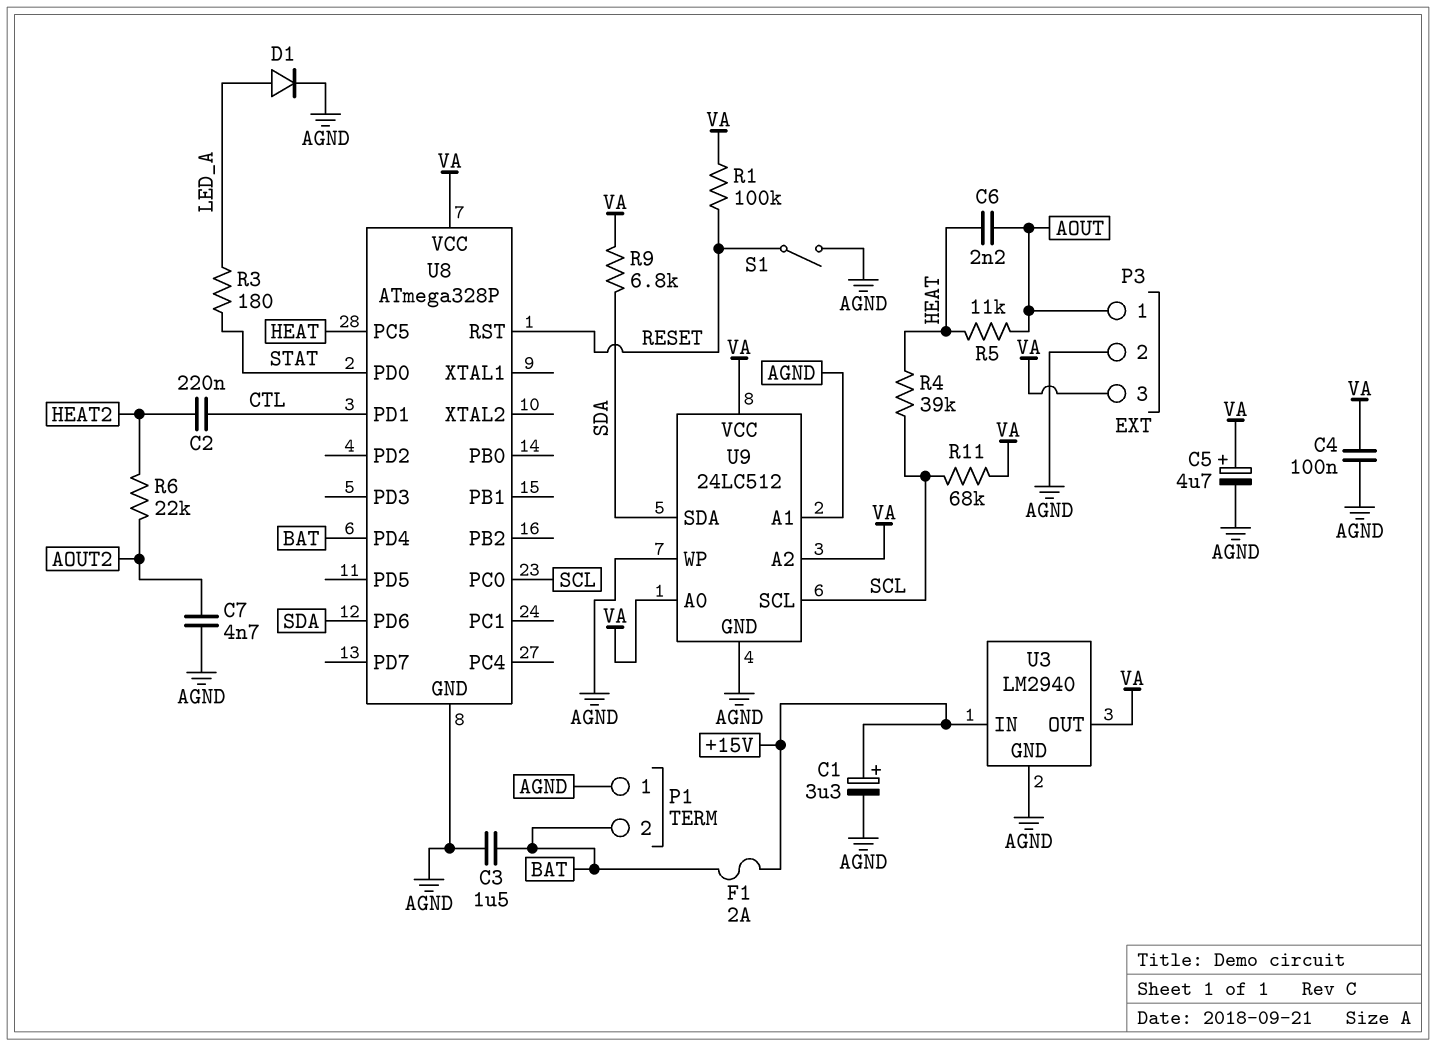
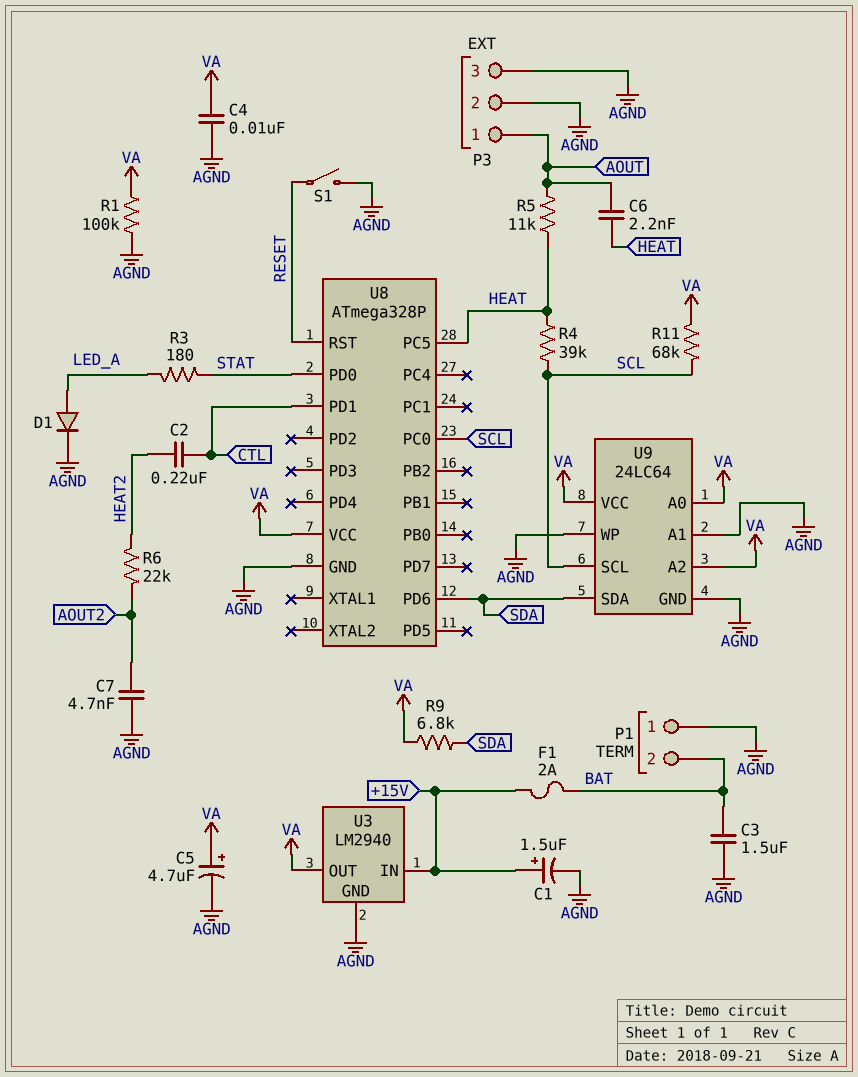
C1: 3.3uF (plus +15V, minus AGND) -> 1.5uF (plus +15V, minus AGND)
C4: 100nF (AGND, VA) -> 10nF (AGND, VA)
P3 pin 3: VA -> AGND
R1: 100k (RESET, VA) -> 100k (AGND, VA)
U8 pin PD4: BAT -> none
U9: 24LC512 -> 24LC64

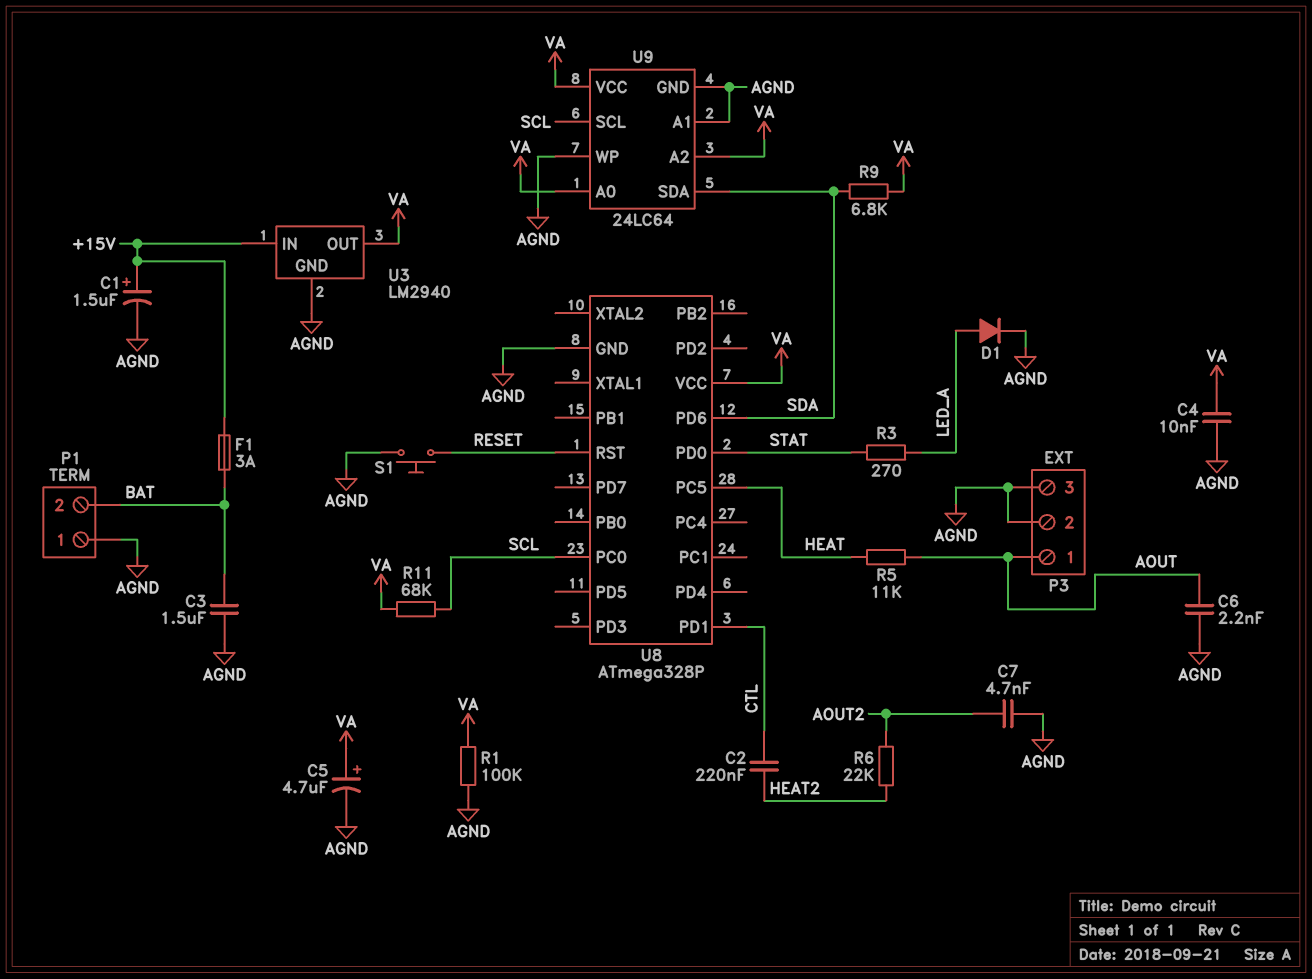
C6: 2.2nF (AOUT, HEAT) -> 2.2nF (AGND, AOUT)
F1: 2A (+15V, BAT) -> 3A (+15V, BAT)
R3: 180 (LED_A, STAT) -> 270 (LED_A, STAT)
R4: 39k (HEAT, SCL) -> none
S1: switch (AGND, RESET) -> button (AGND, RESET)

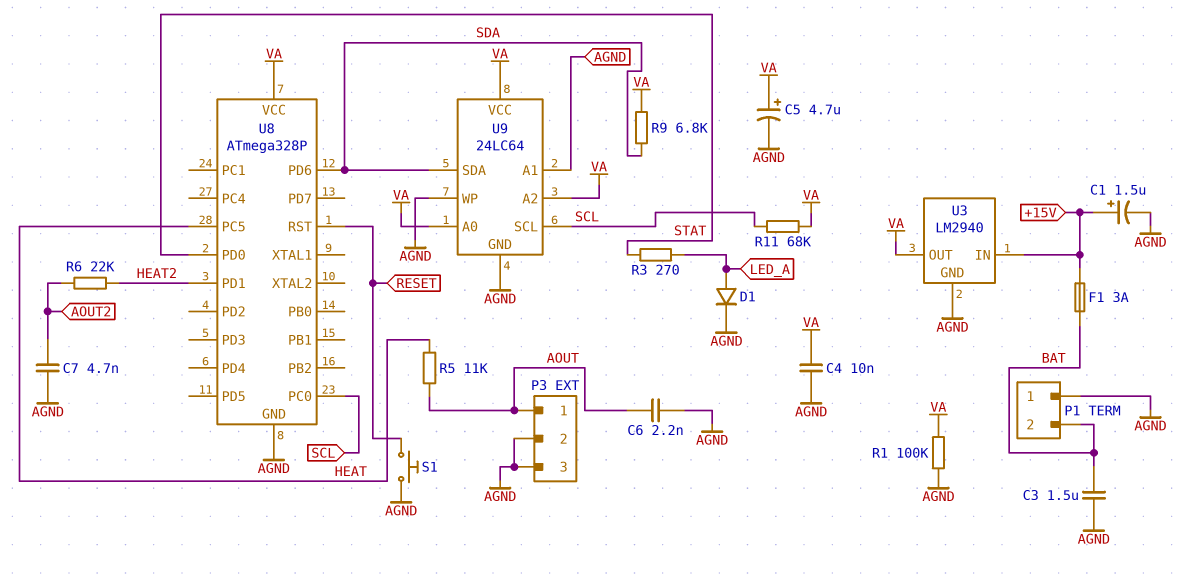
C2: 220nF (CTL, HEAT2) -> none
U8 pin PD1: CTL -> HEAT2

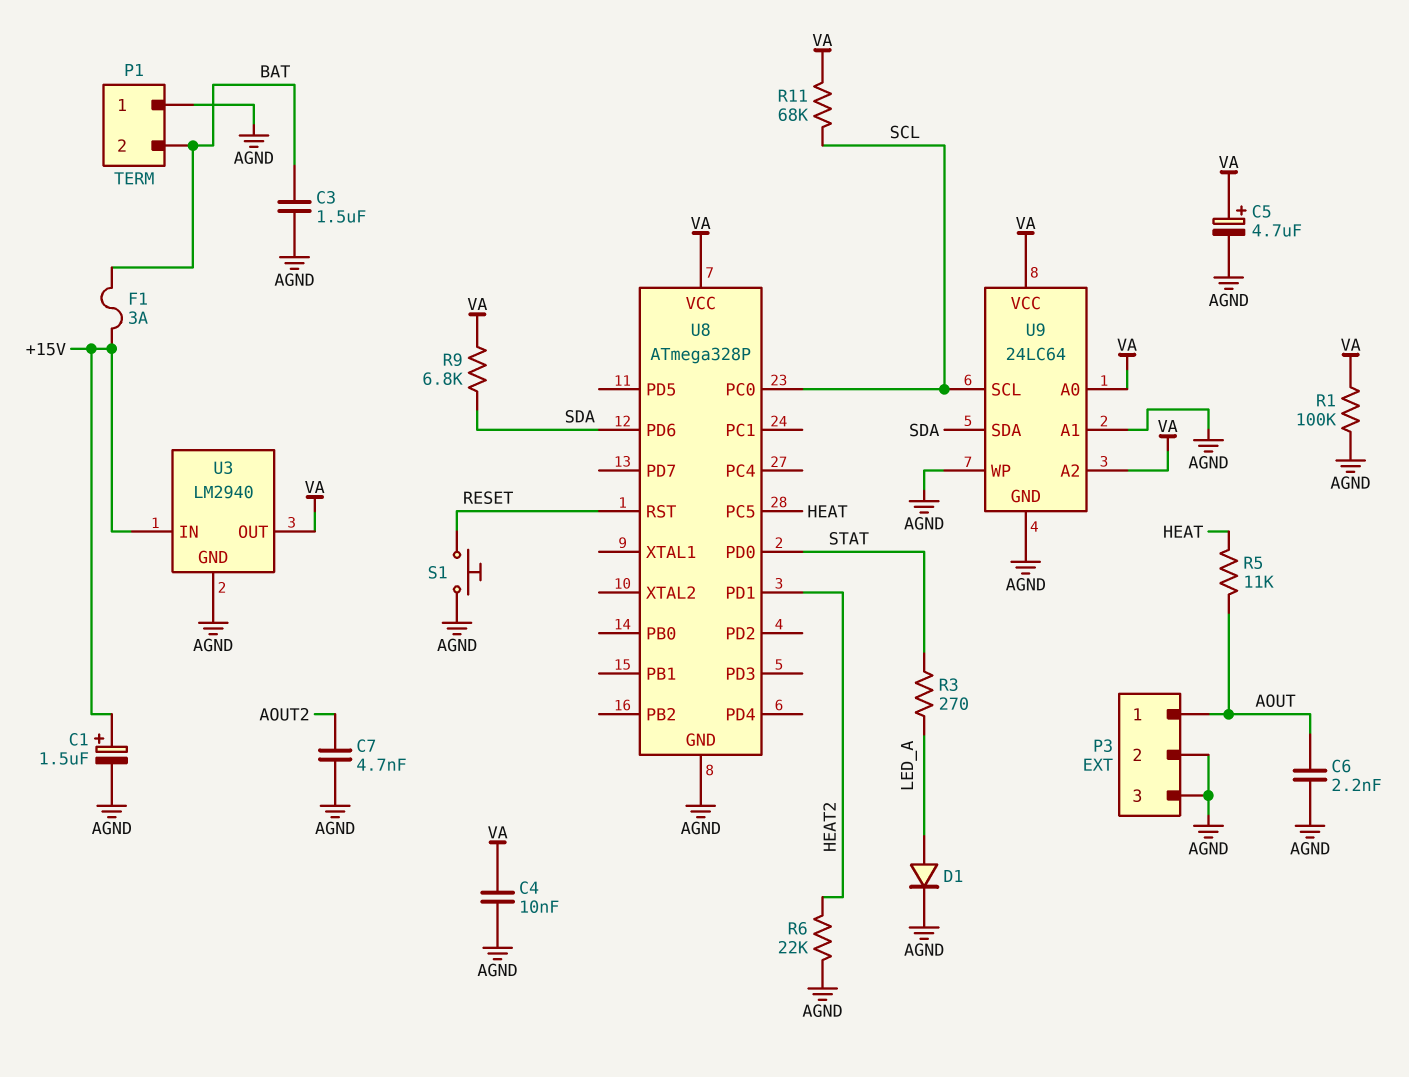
R6: 22k (AOUT2, HEAT2) -> 22k (AGND, HEAT2)

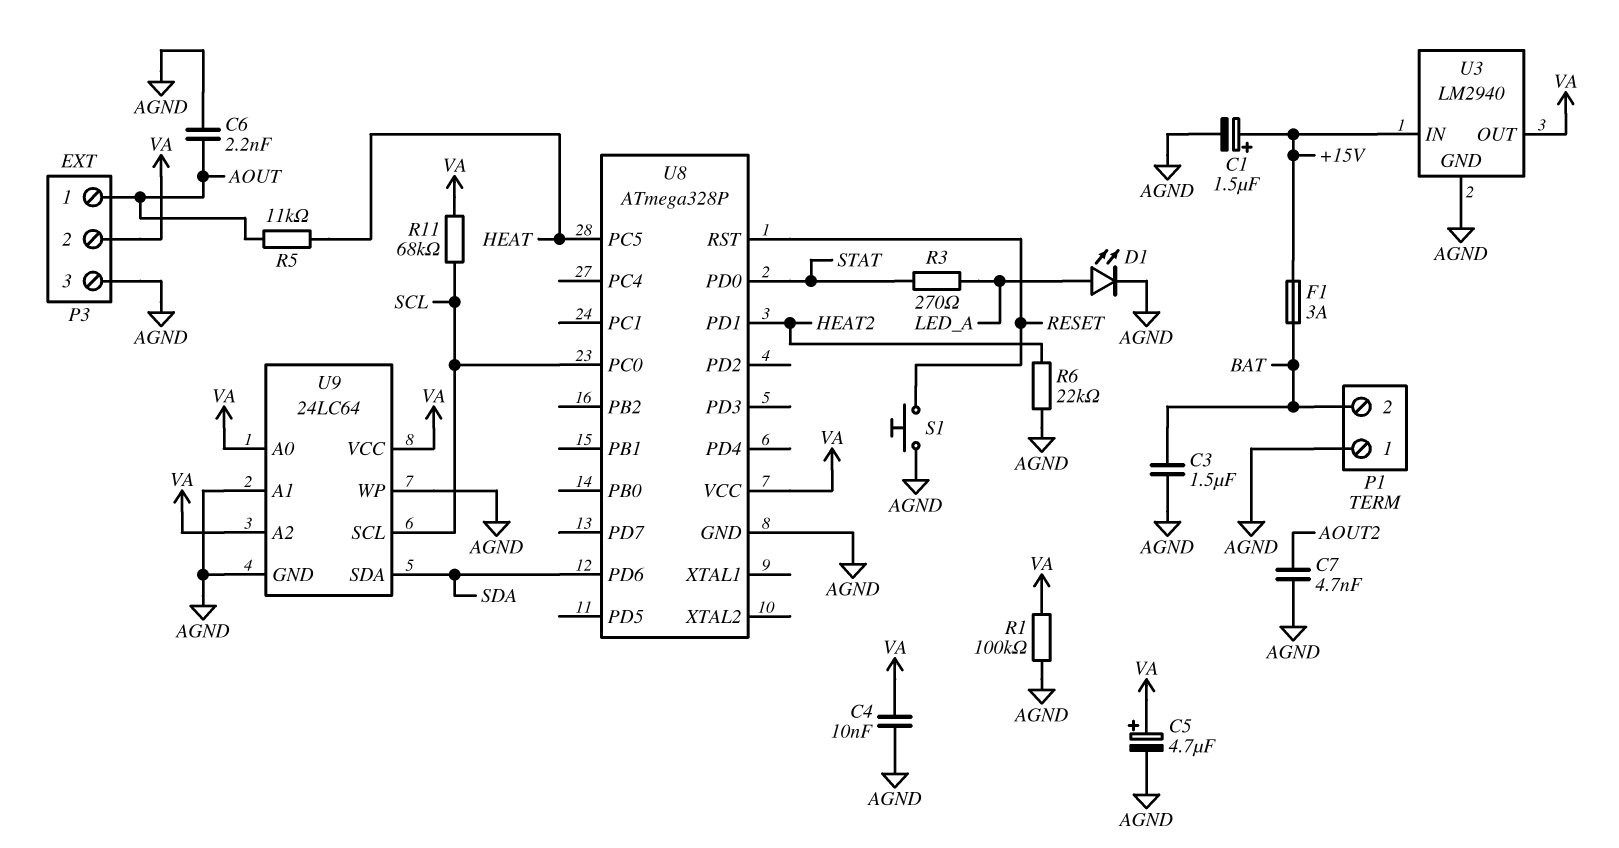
D1: diode (A LED_A, K AGND) -> LED (A LED_A, K AGND)
P3 pin 2: AGND -> VA
R9: 6.8k (SDA, VA) -> none

